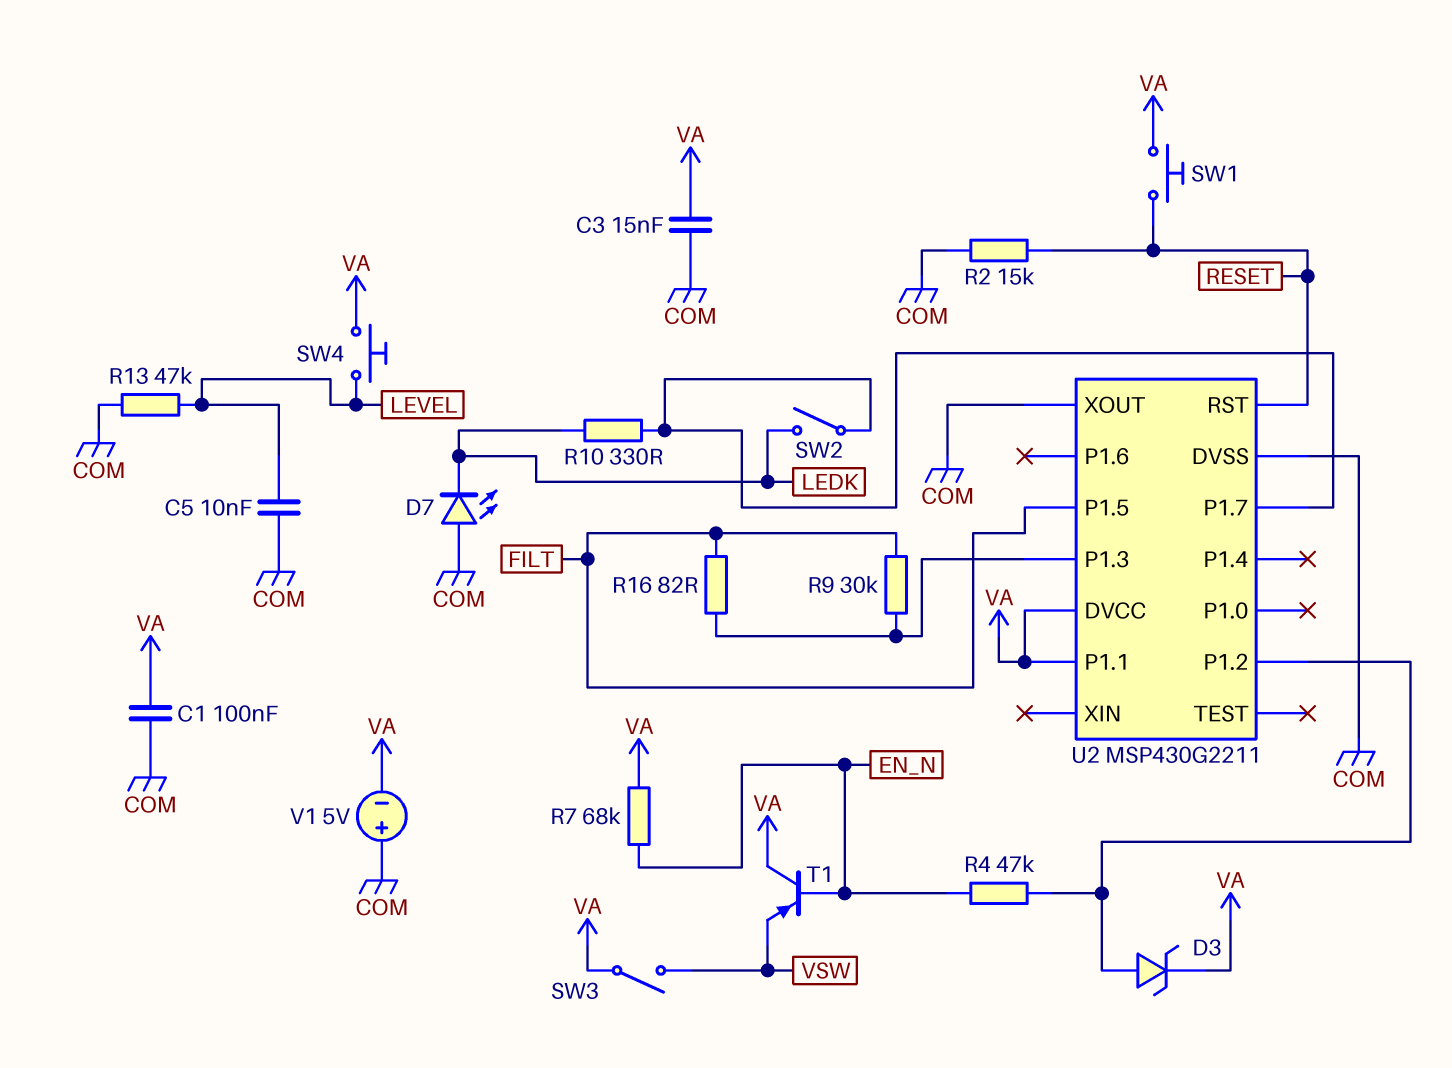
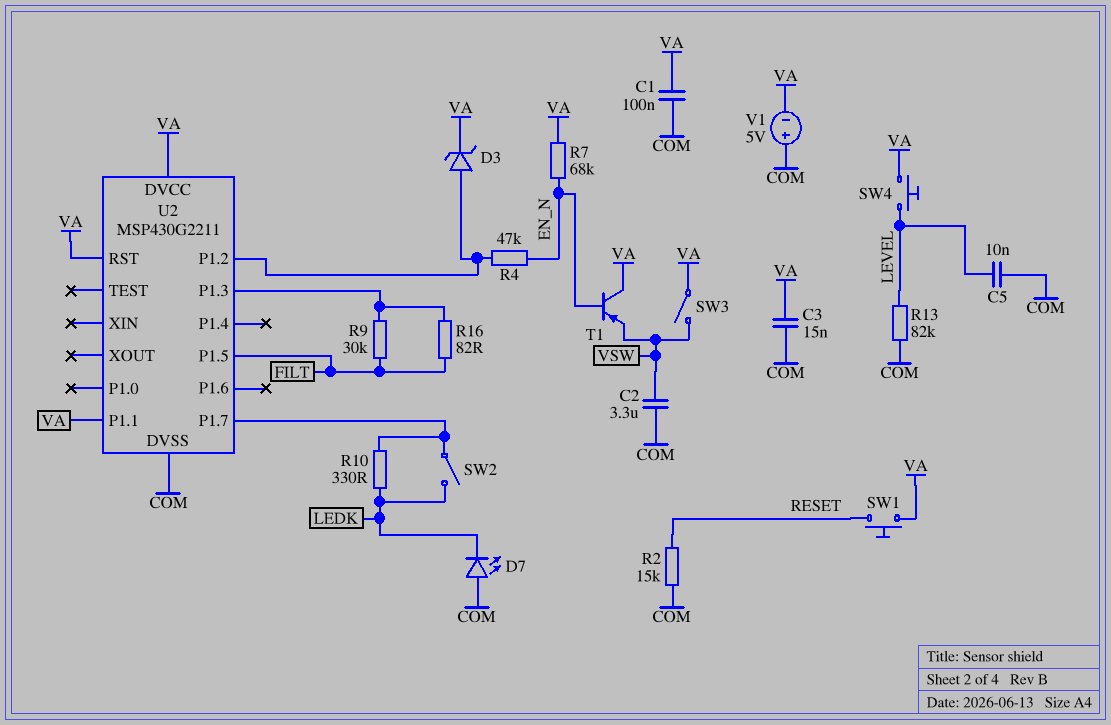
C2: none -> 3.3uF (COM, VSW)
R13: 47k (COM, LEVEL) -> 82k (COM, LEVEL)
U2 pin RST: RESET -> VA
U2 pin XOUT: COM -> none

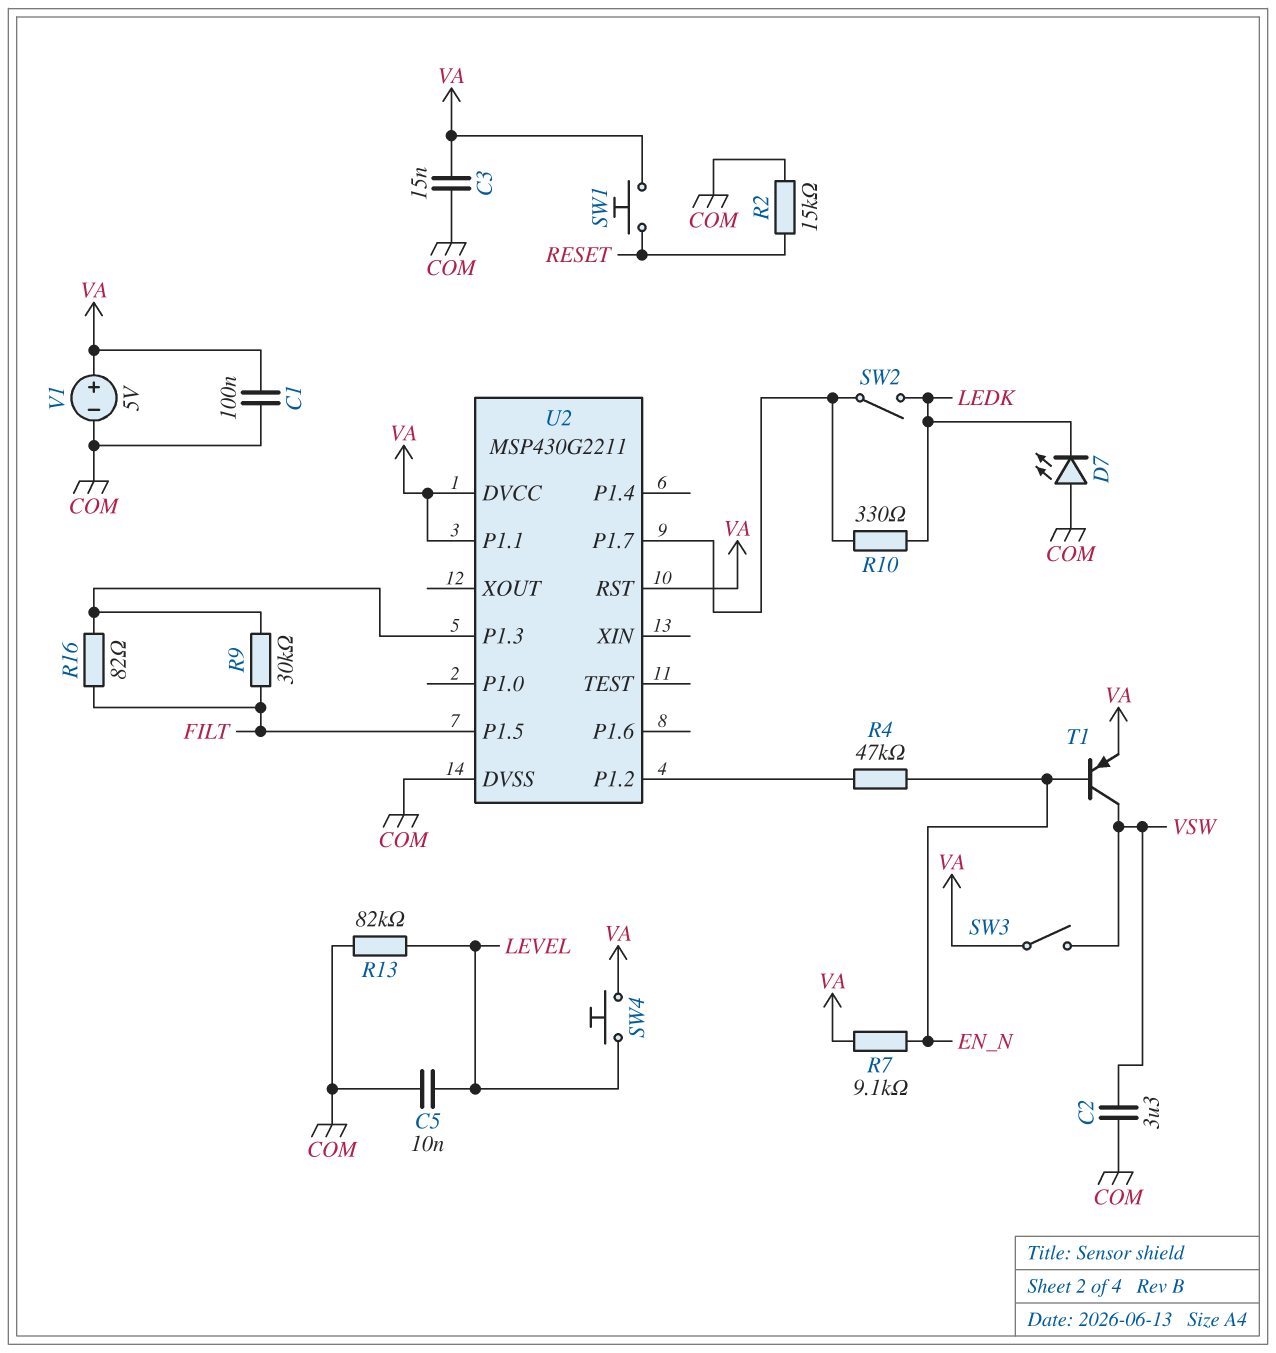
D3: zener (A U2/P1.2, K VA) -> none
R7: 68k (EN_N, VA) -> 9.1k (EN_N, VA)
T1: PNP (B EN_N, C VA, E VSW) -> PNP (B EN_N, C VSW, E VA)
V1: 5V (plus COM, minus VA) -> 5V (plus VA, minus COM)

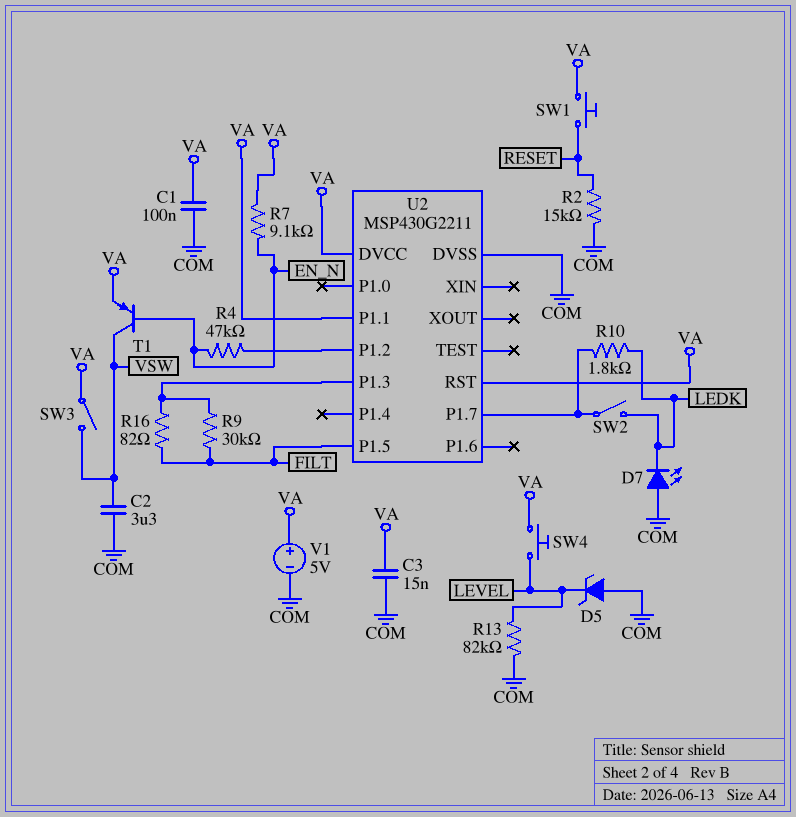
C5: 10nF (COM, LEVEL) -> none
D5: none -> zener (A COM, K LEVEL)
R10: 330 (LEDK, U2/P1.7) -> 1.8k (LEDK, U2/P1.7)

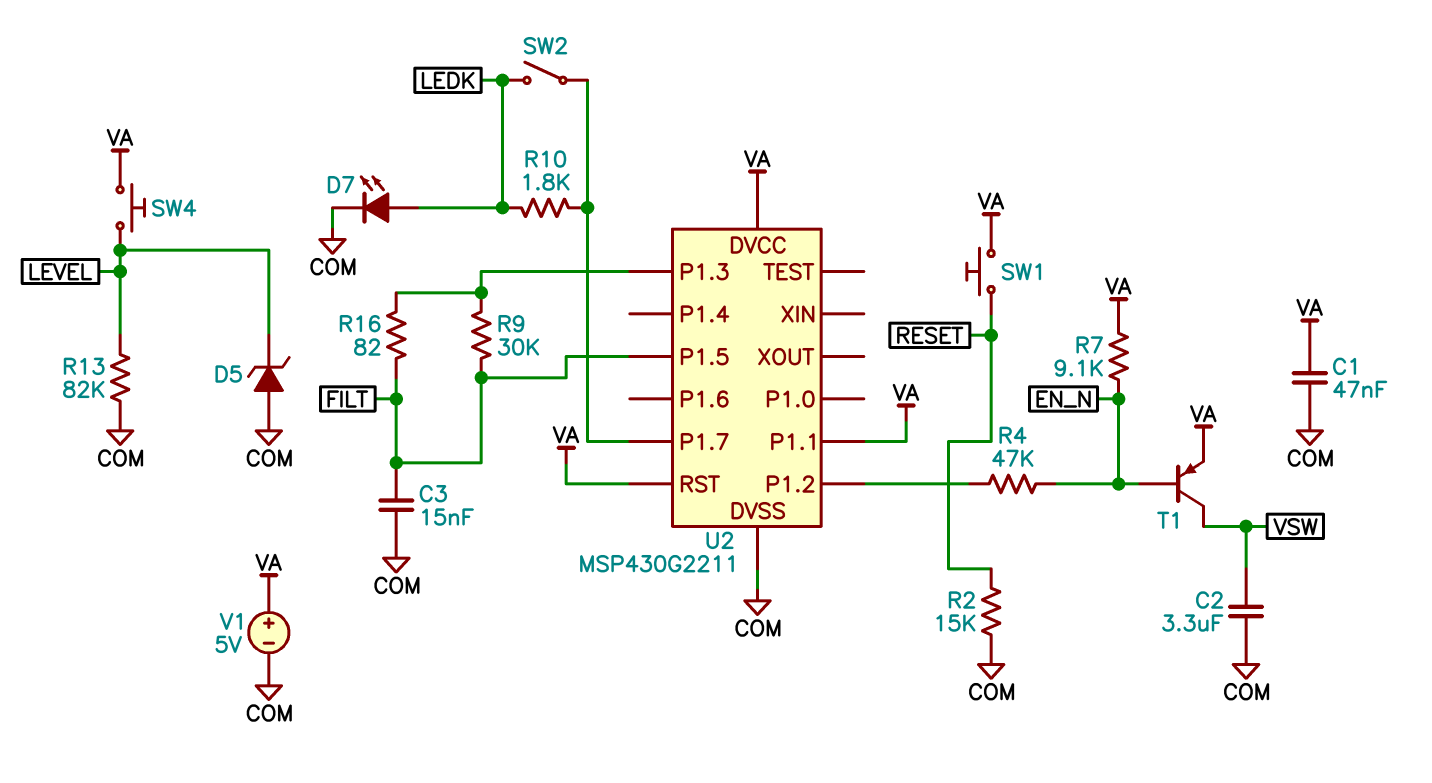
C1: 100nF (COM, VA) -> 47nF (COM, VA)
C3: 15nF (COM, VA) -> 15nF (COM, FILT)
D7: LED (A COM, K LEDK) -> LED (A LEDK, K COM)
SW3: switch (VA, VSW) -> none

